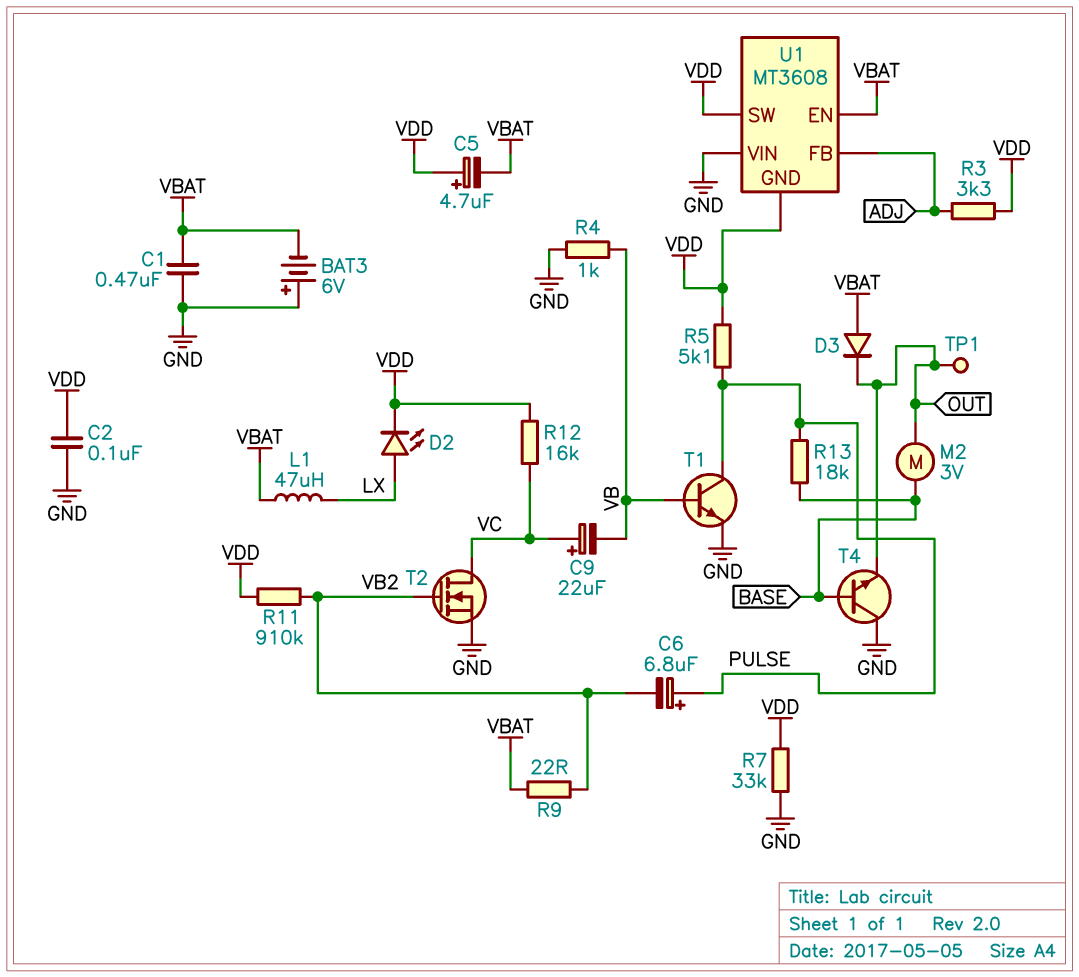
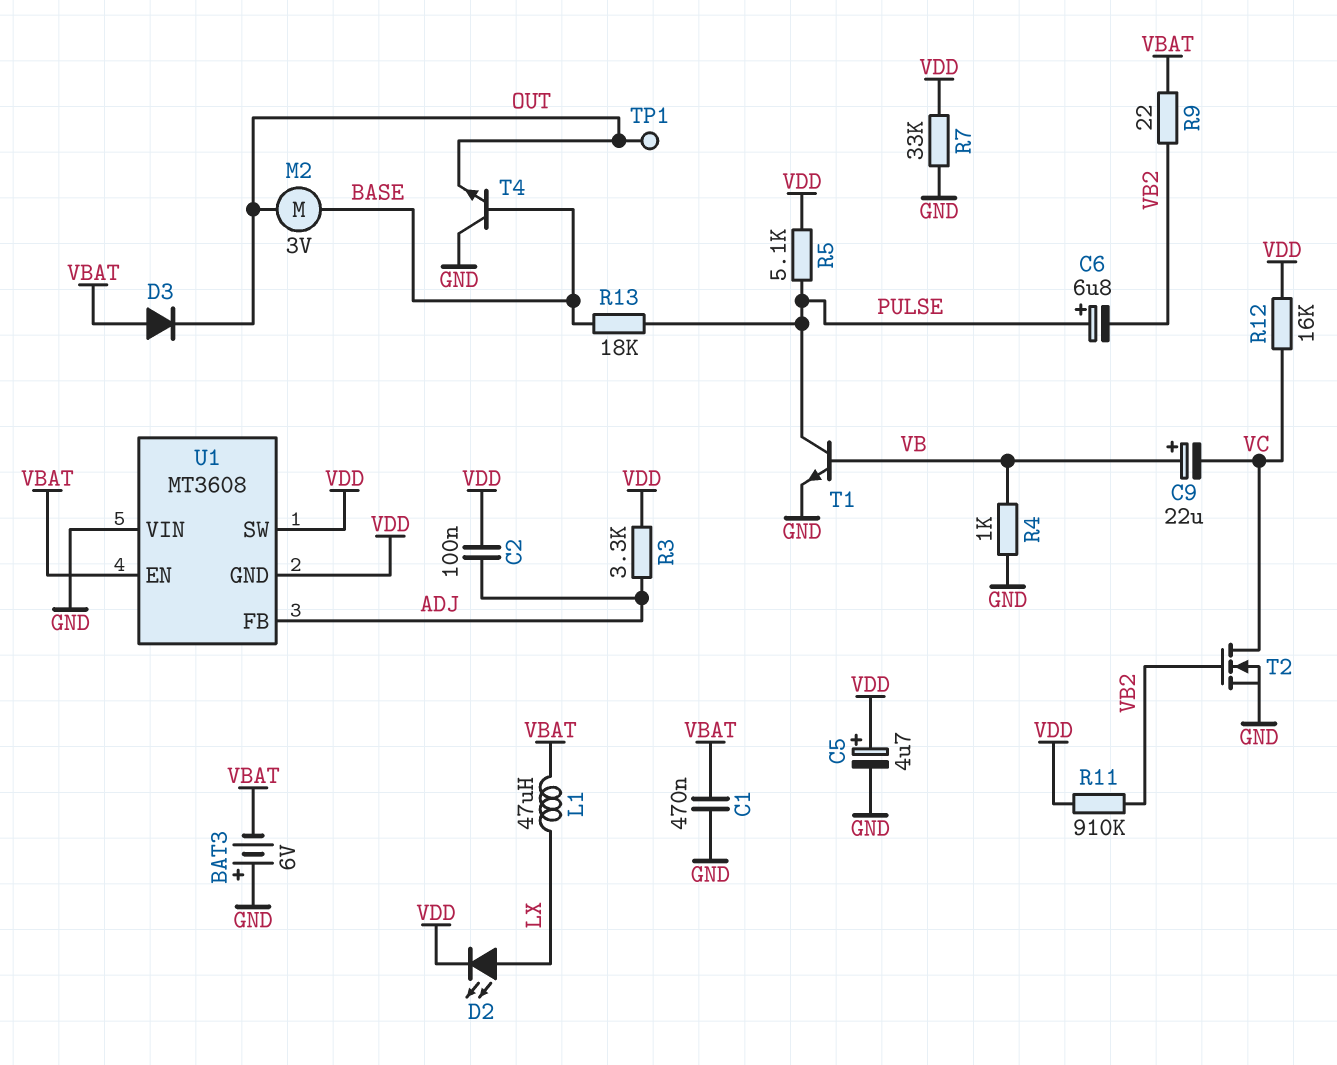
C2: 100nF (GND, VDD) -> 100nF (ADJ, VDD)
C5: 4.7uF (plus VDD, minus VBAT) -> 4.7uF (plus VDD, minus GND)
C9: 22uF (plus VC, minus VB) -> 22uF (plus VB, minus VC)

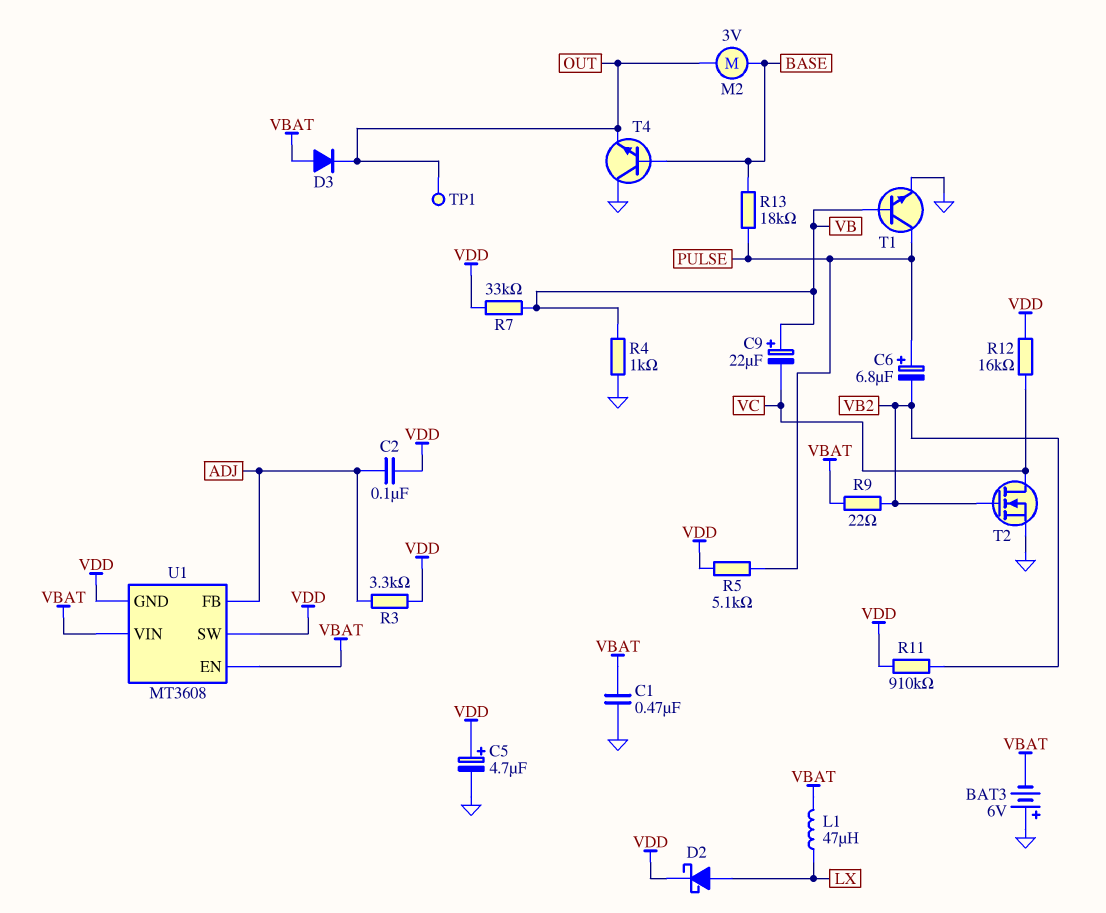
D2: LED (A LX, K VDD) -> schottky (A LX, K VDD)
R7: 33k (GND, VDD) -> 33k (VB, VDD)
U1 pin VIN: GND -> VBAT

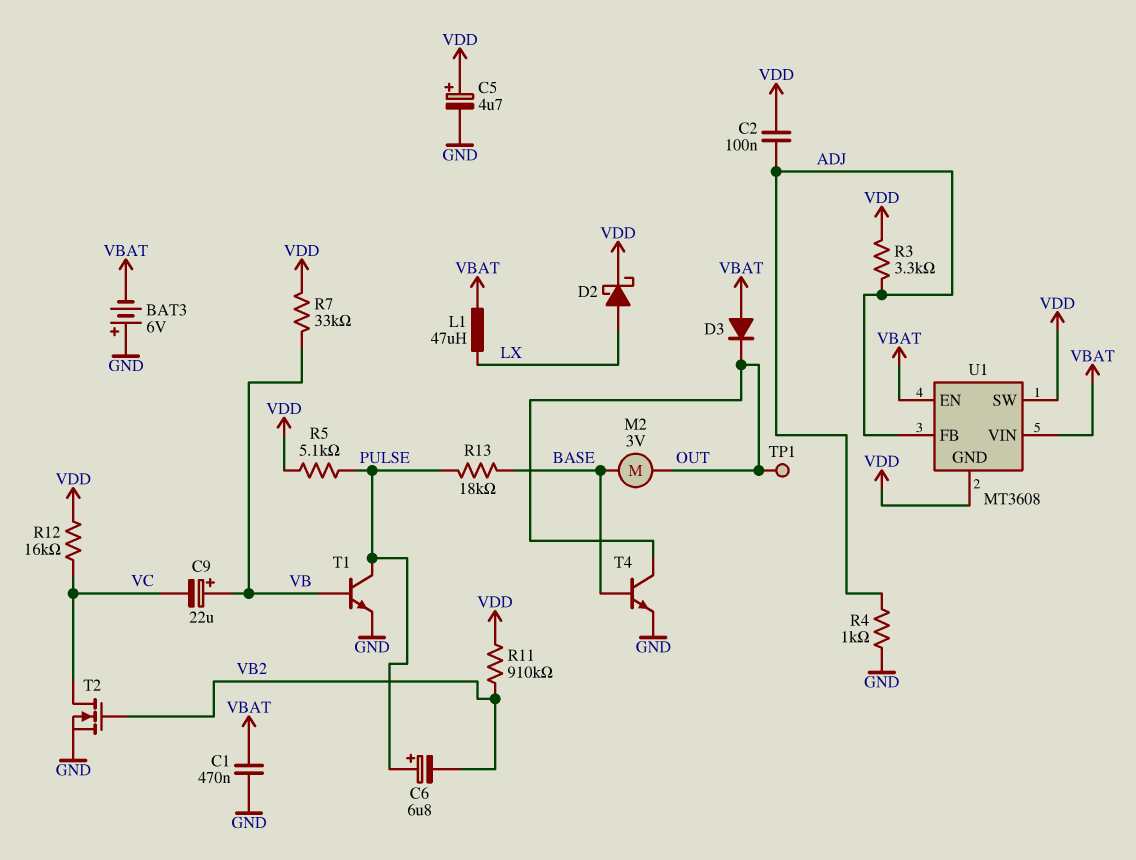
R4: 1k (GND, VB) -> 1k (ADJ, GND)
R9: 22 (VB2, VBAT) -> none
T4: NPN (B BASE, C GND, E OUT) -> NPN (B BASE, C OUT, E GND)

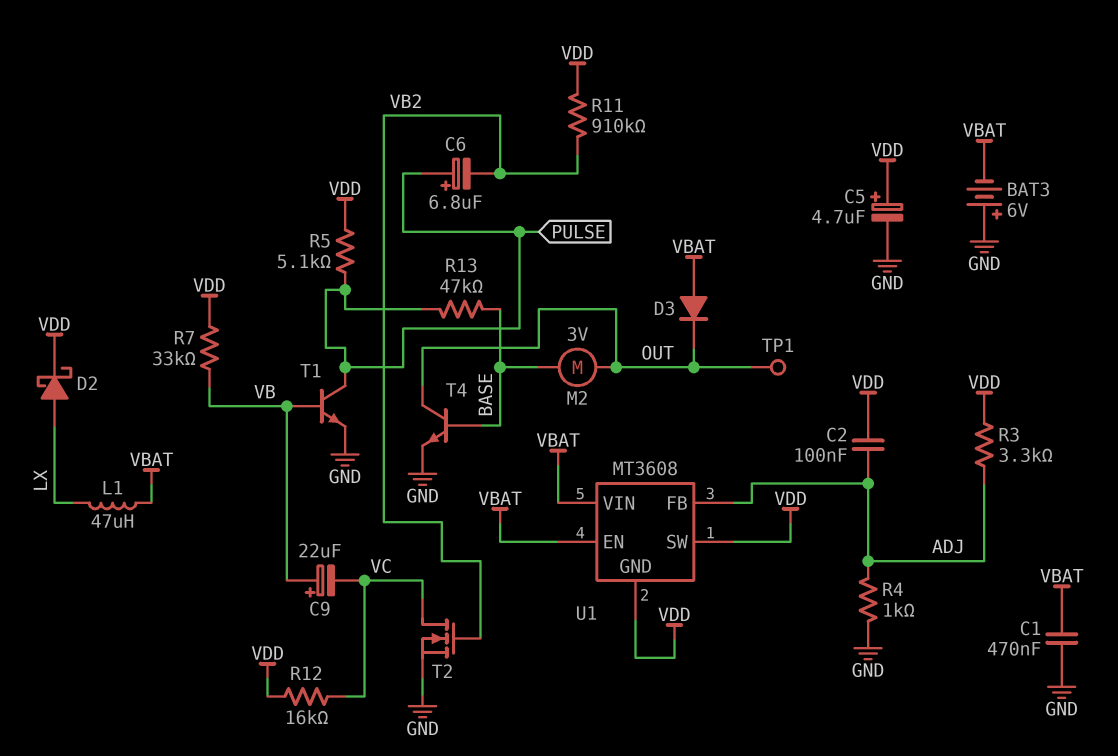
R13: 18k (BASE, PULSE) -> 47k (BASE, PULSE)

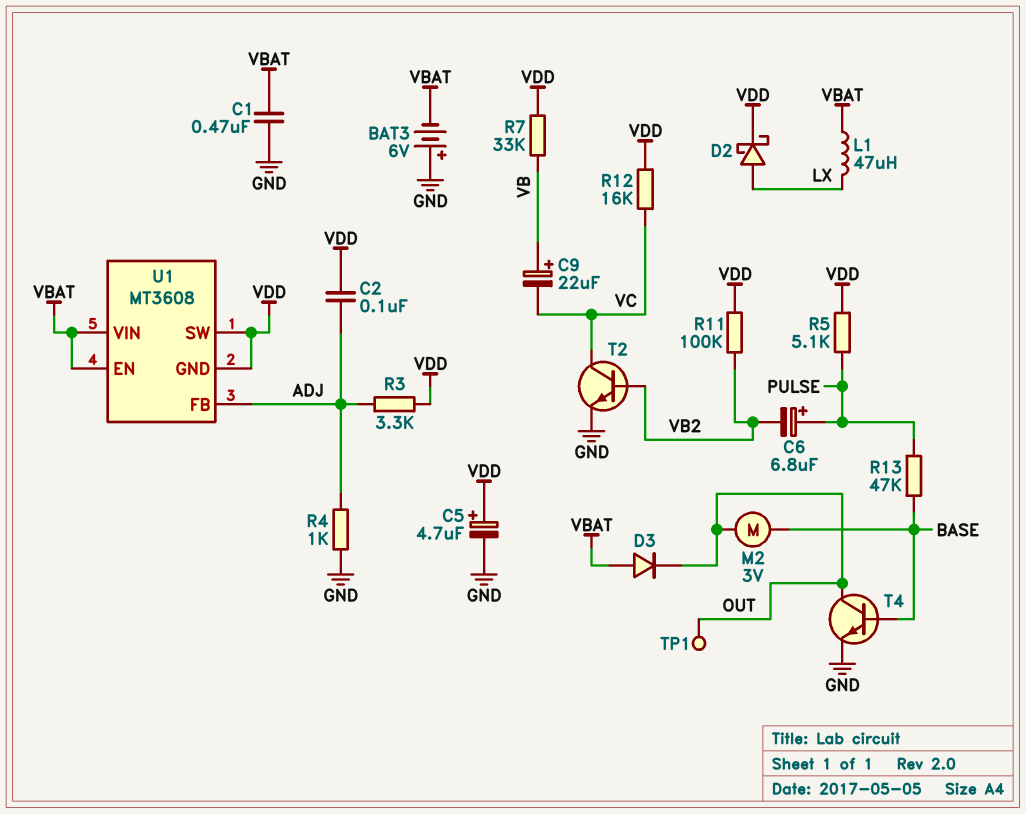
R11: 910k (VB2, VDD) -> 100k (VB2, VDD)
T1: NPN (B VB, C PULSE, E GND) -> none
T2: NMOS (G VB2, D VC, S GND) -> NPN (B VB2, C VC, E GND)

